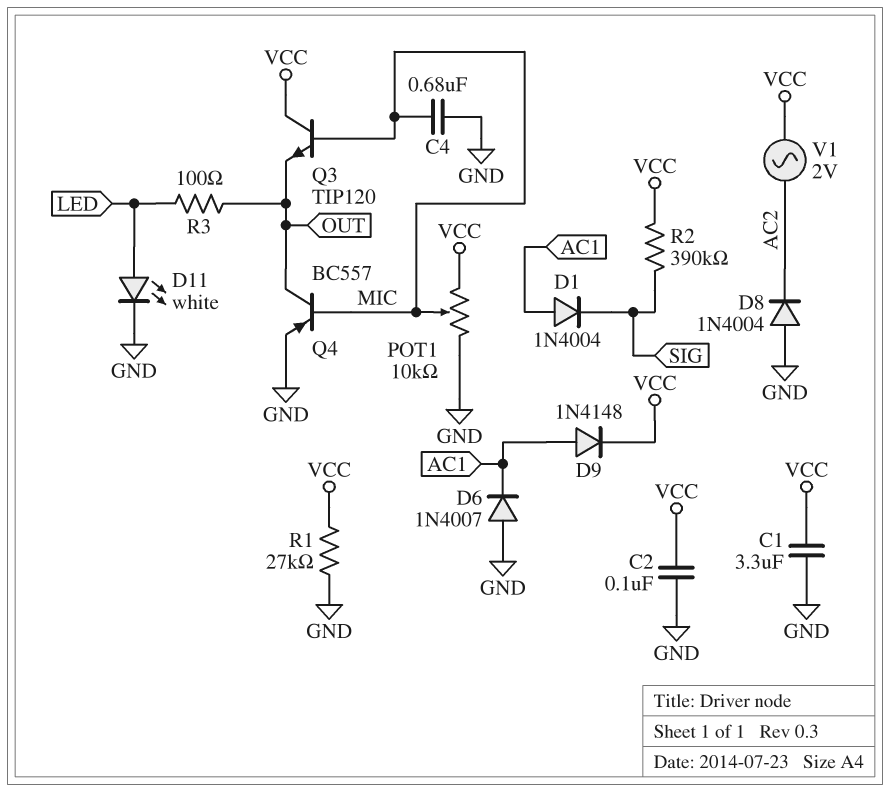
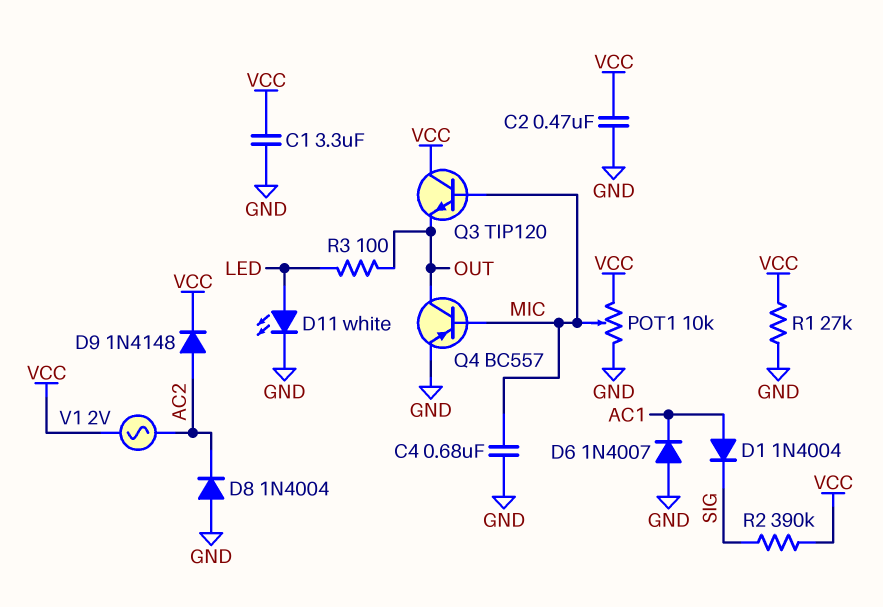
C2: 100nF (GND, VCC) -> 470nF (GND, VCC)
D9: diode 1N4148 (A AC1, K VCC) -> diode 1N4148 (A AC2, K VCC)

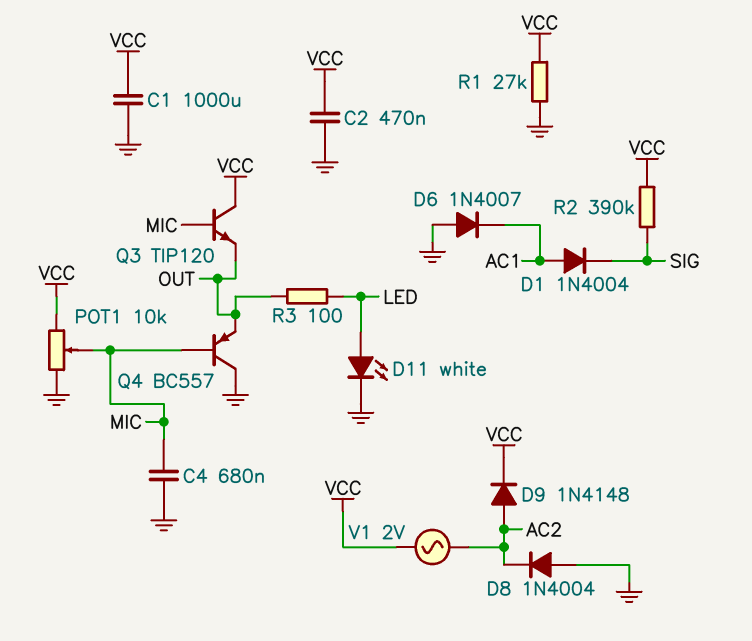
C1: 3.3uF (GND, VCC) -> 1000uF (GND, VCC)
Q4: PNP BC557 (B MIC, C OUT, E GND) -> PNP BC557 (B MIC, C GND, E OUT)

